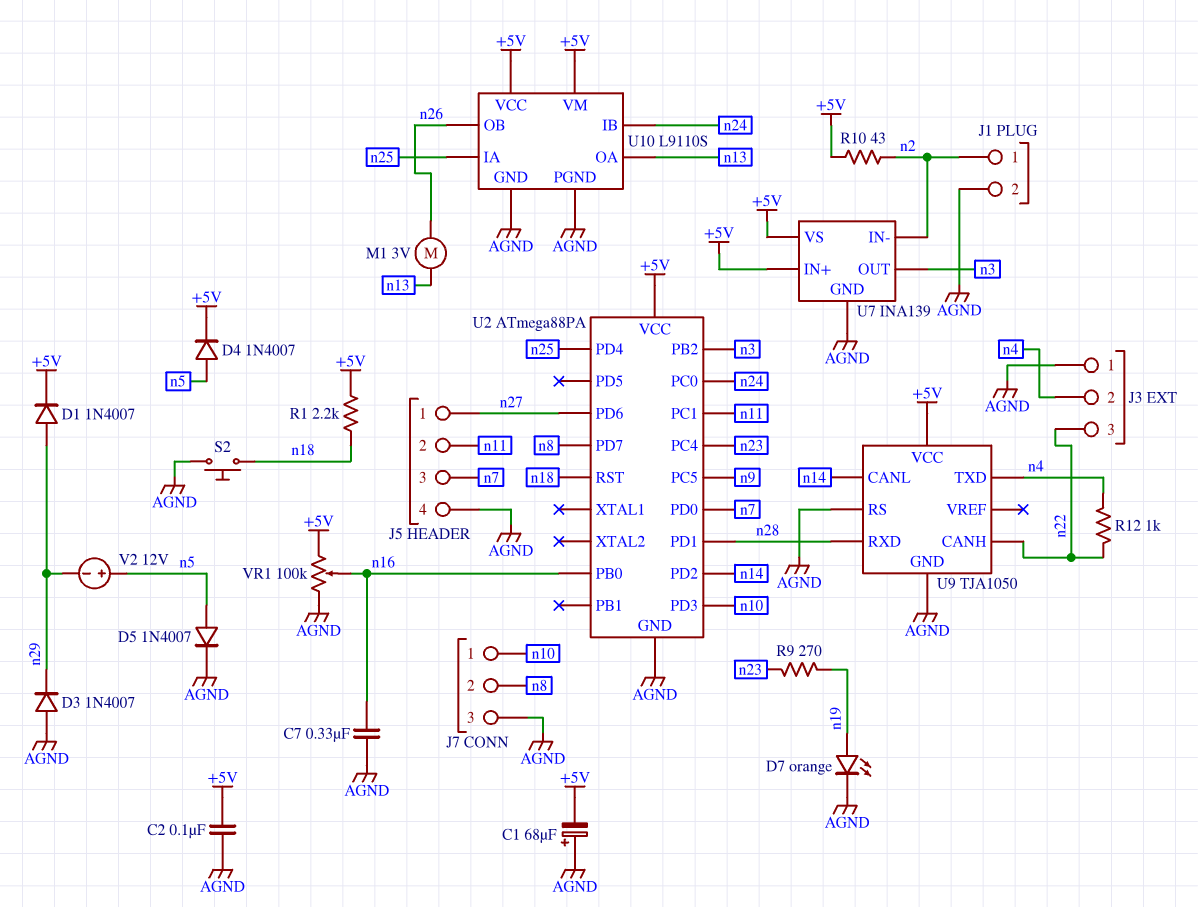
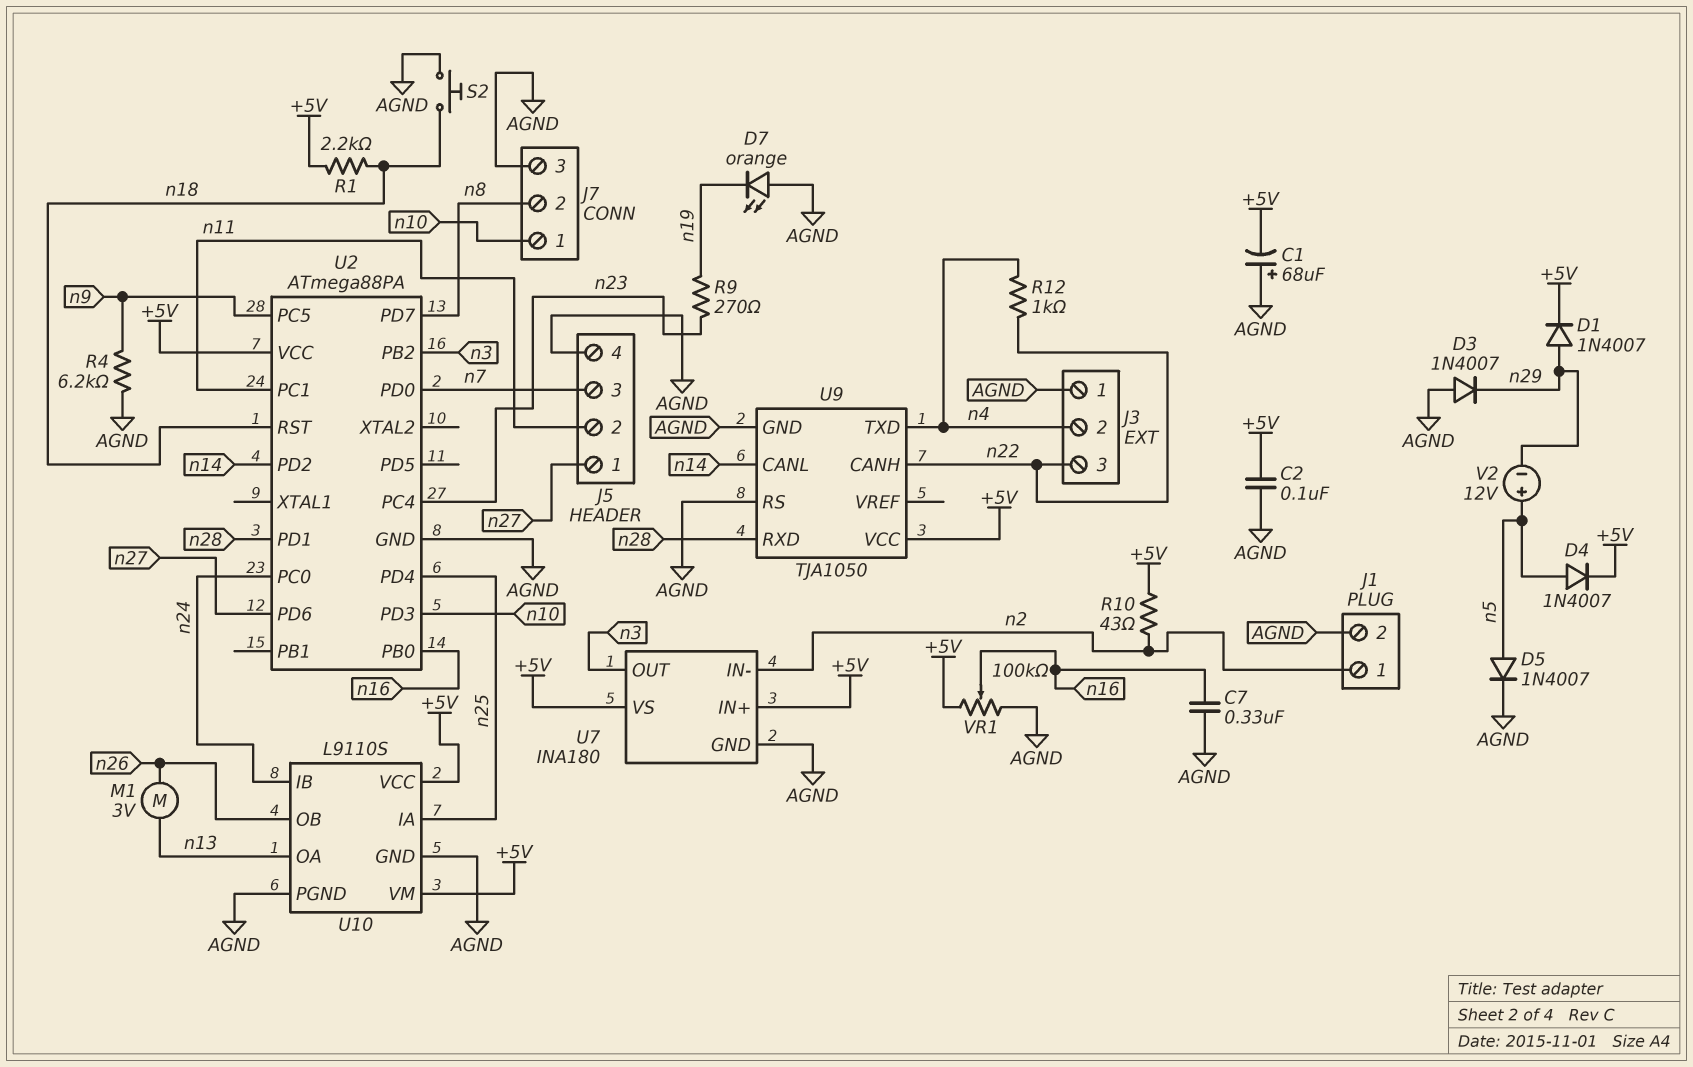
D7: LED orange (A n19, K AGND) -> LED orange (A AGND, K n19)
R4: none -> 6.2k (AGND, n9)
U7: INA139 -> INA180

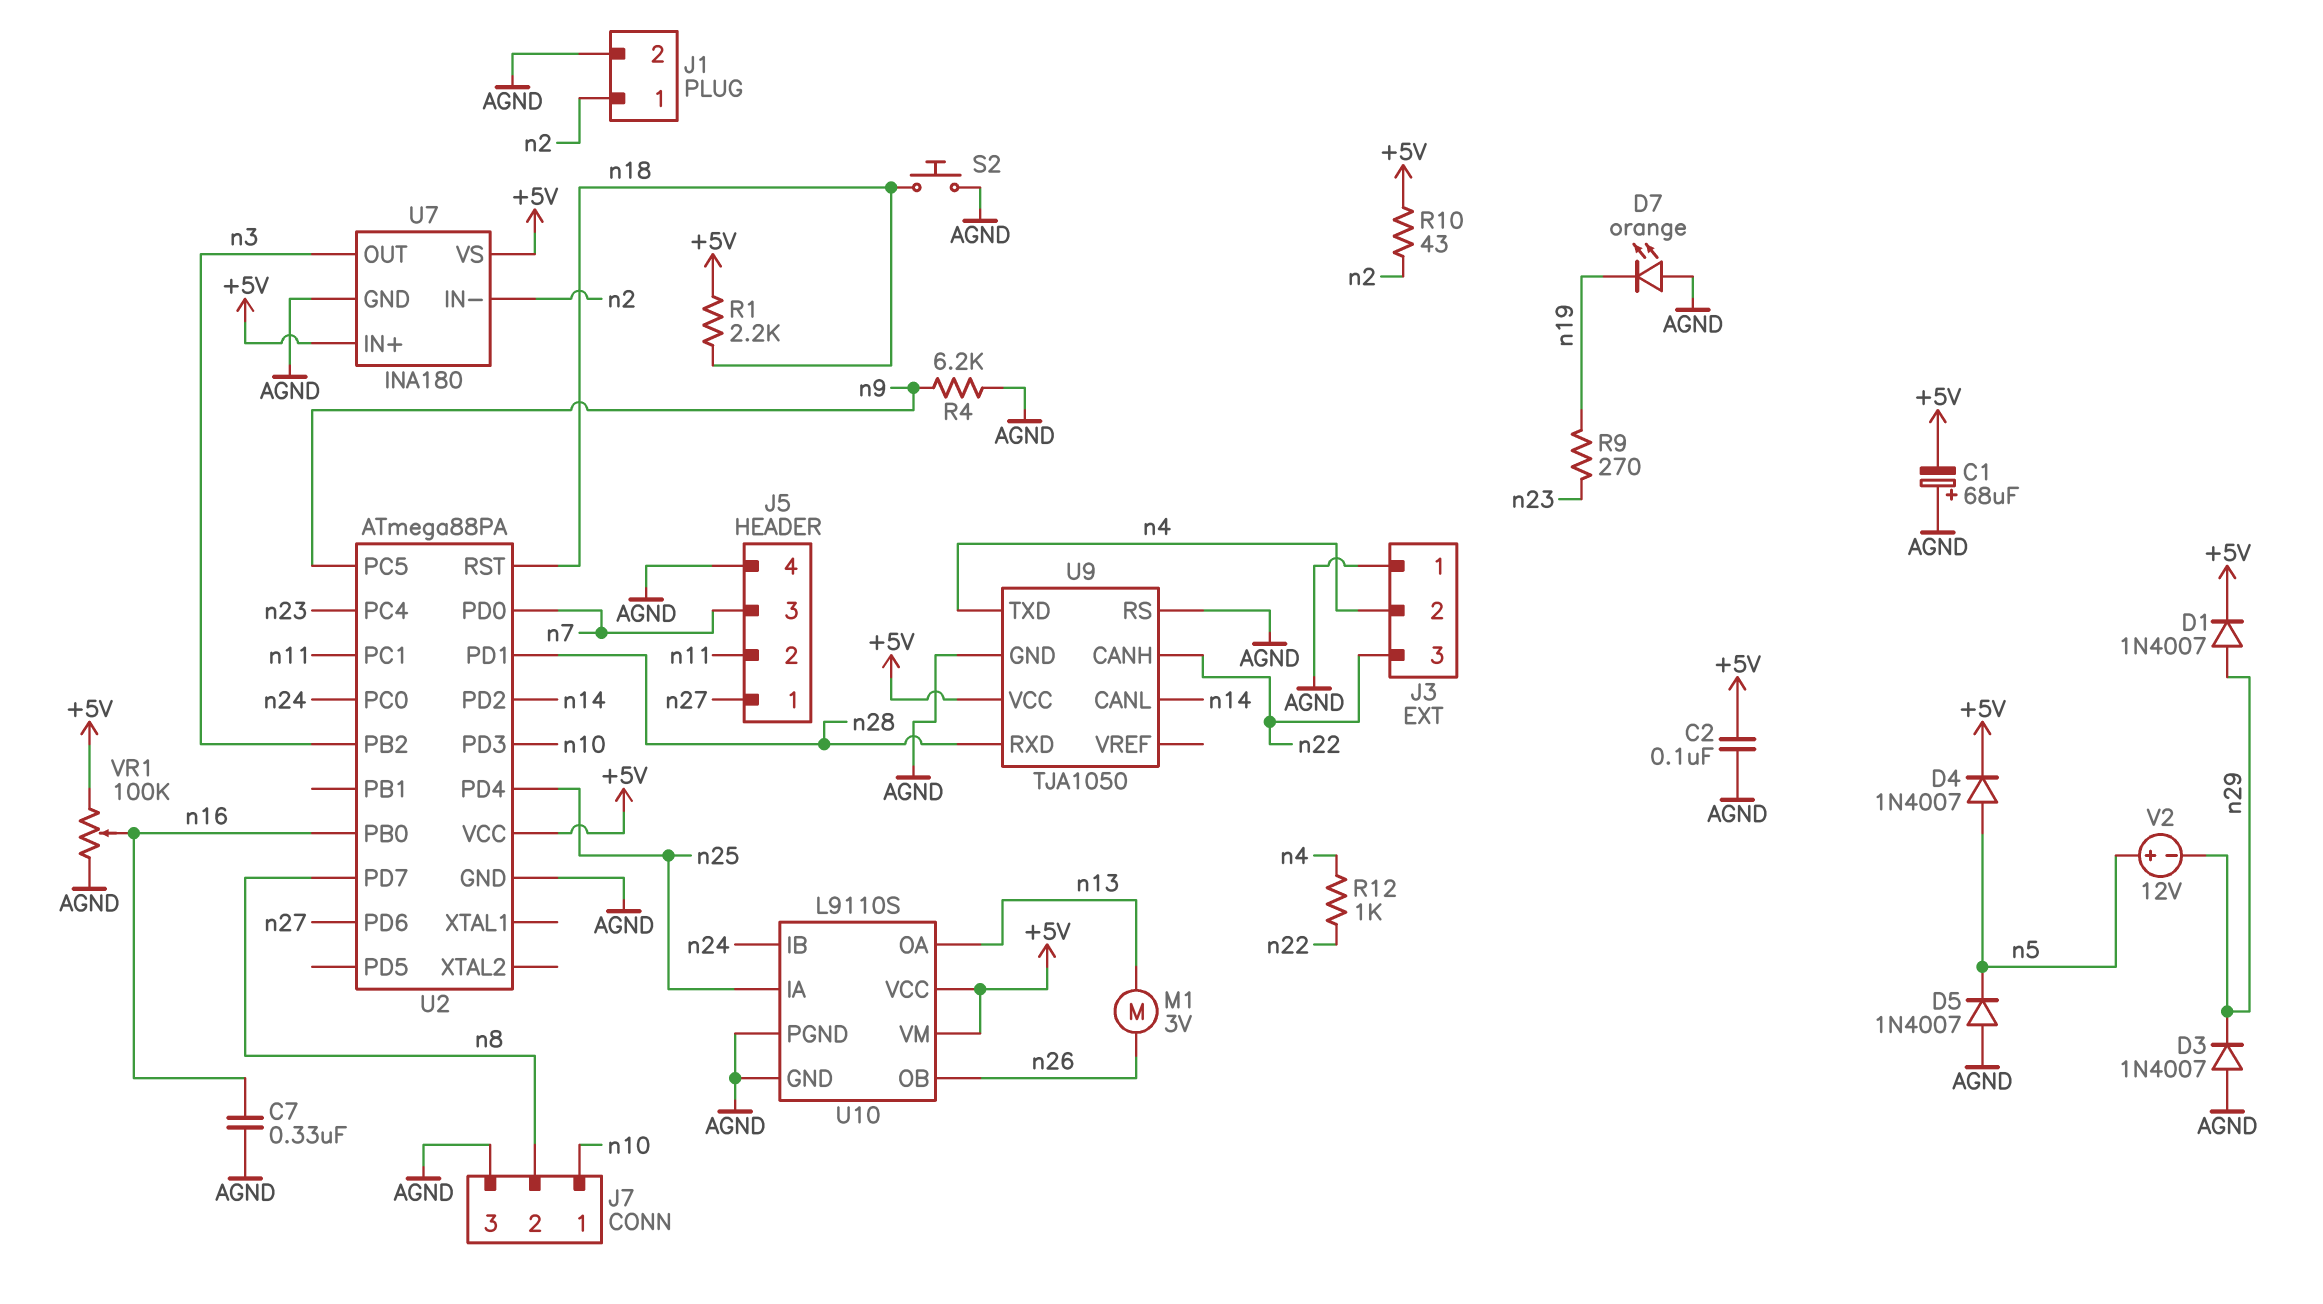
D5: diode 1N4007 (A n5, K AGND) -> diode 1N4007 (A AGND, K n5)

